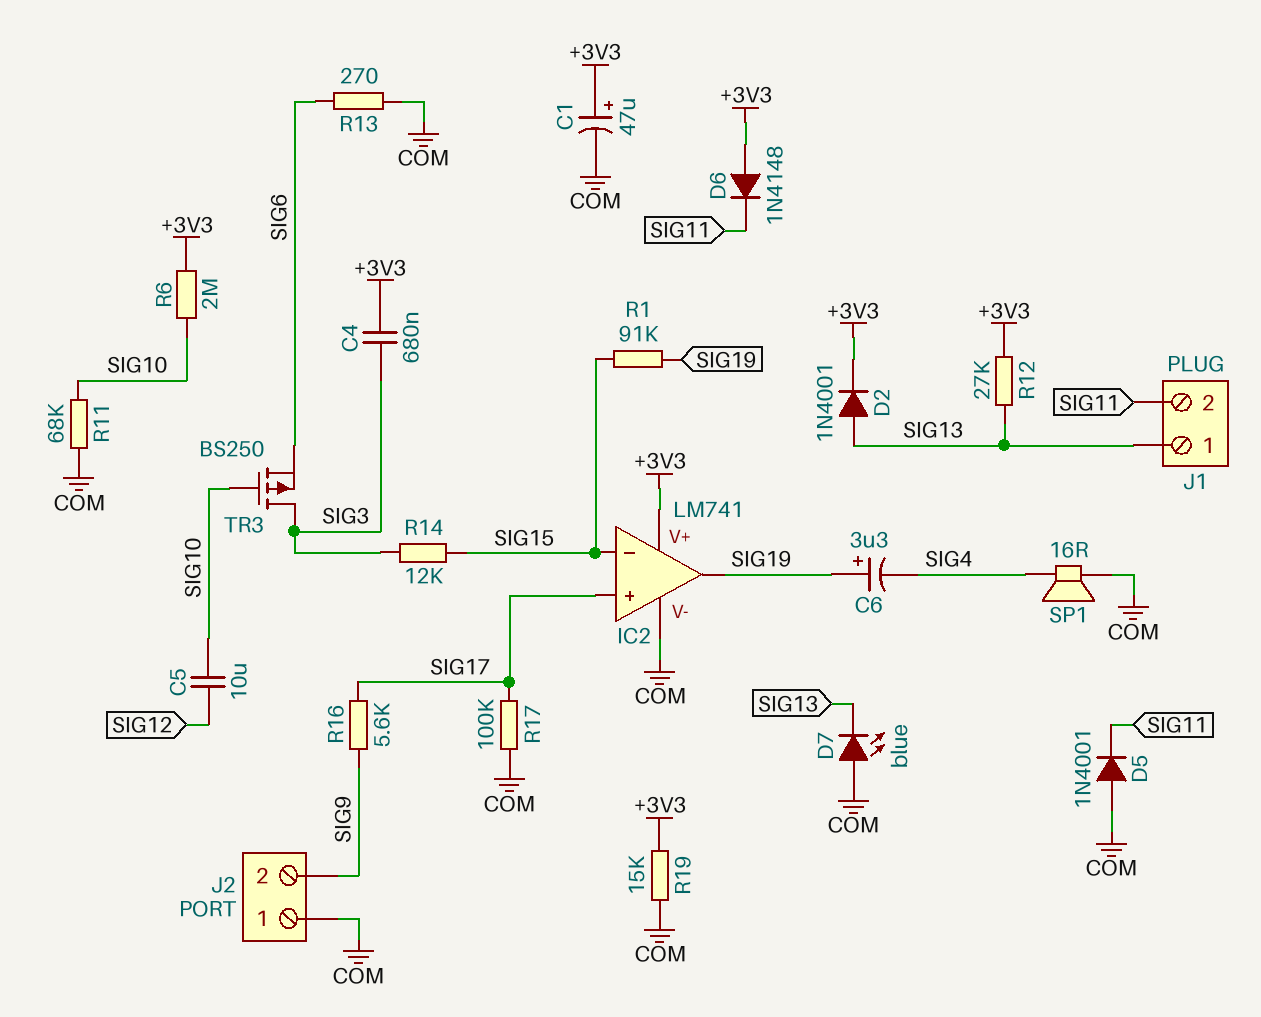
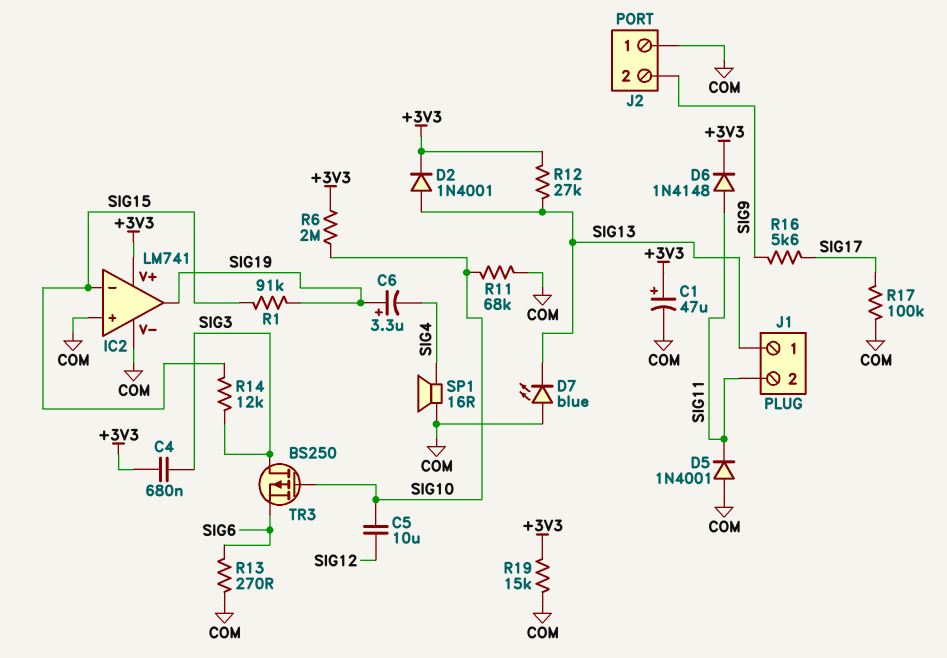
D6: diode 1N4148 (A +3V3, K SIG11) -> diode 1N4148 (A SIG11, K +3V3)
IC2 pin in+: SIG17 -> COM

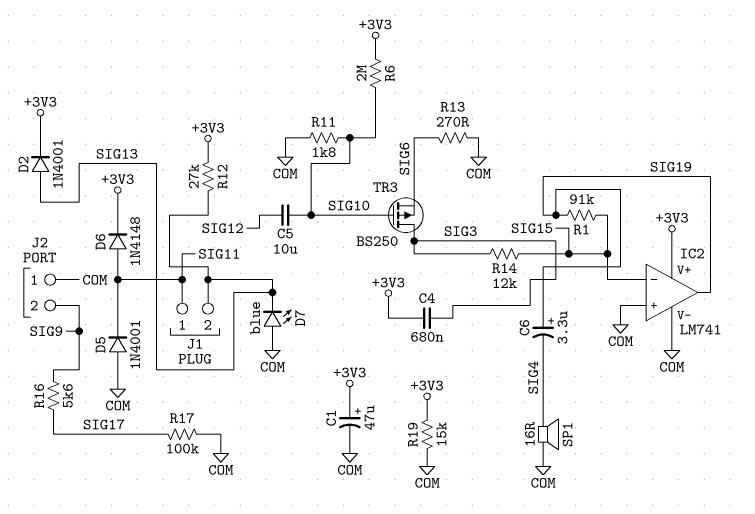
J1 pin 1: SIG13 -> SIG11
J1 pin 2: SIG11 -> SIG13
R11: 68k (COM, SIG10) -> 1.8k (COM, SIG10)

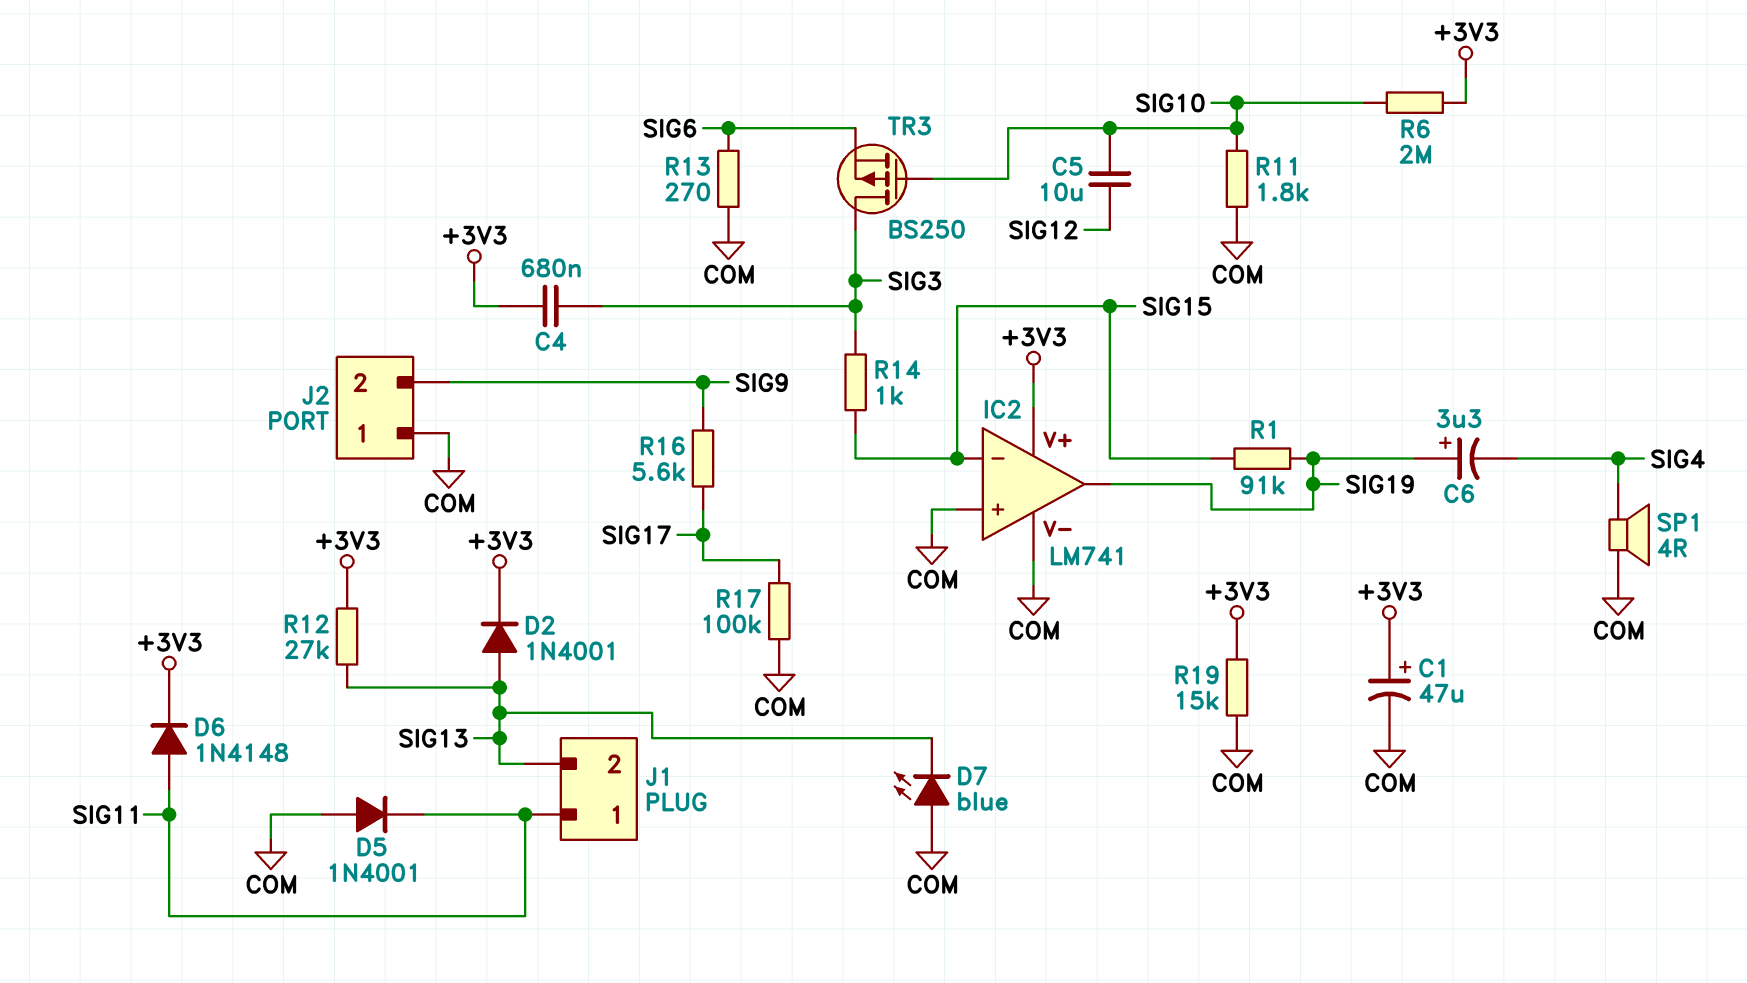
R14: 12k (SIG3, SIG15) -> 1k (SIG3, SIG15)
SP1: speaker 16R (COM, SIG4) -> speaker 4R (COM, SIG4)

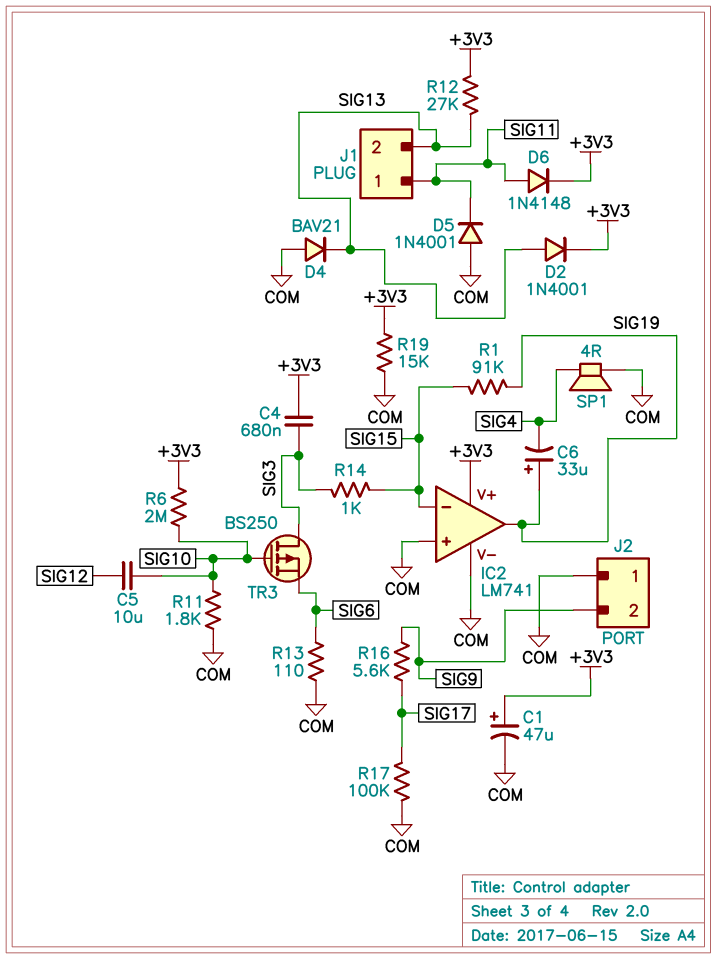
C6: 3.3uF (plus SIG19, minus SIG4) -> 33uF (plus SIG19, minus SIG4)
D4: none -> diode BAV21 (A COM, K SIG13)
D7: LED blue (A COM, K SIG13) -> none
R13: 270 (COM, SIG6) -> 110 (COM, SIG6)

